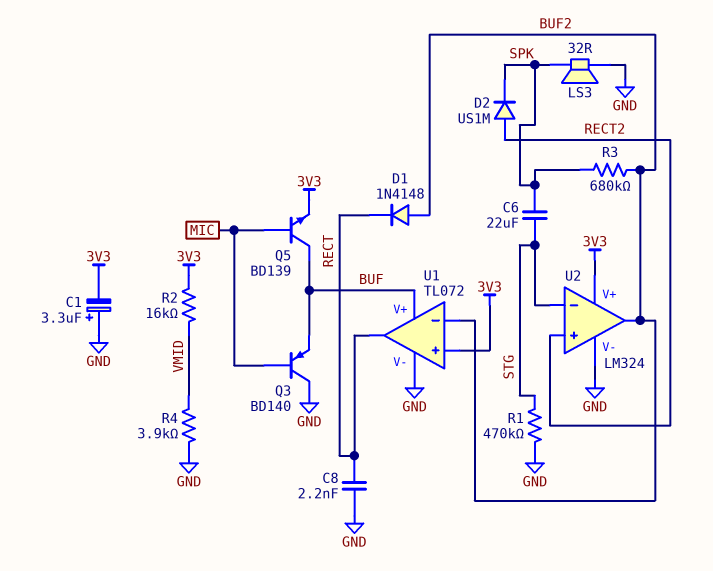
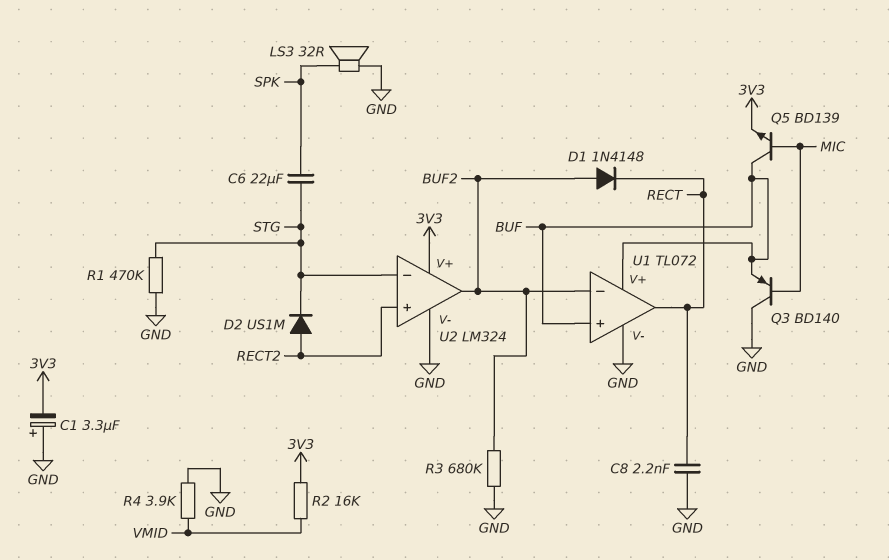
D2: diode US1M (A RECT2, K SPK) -> diode US1M (A RECT2, K STG)
R3: 680k (BUF2, SPK) -> 680k (BUF2, GND)
U1 pin in+: 3V3 -> BUF

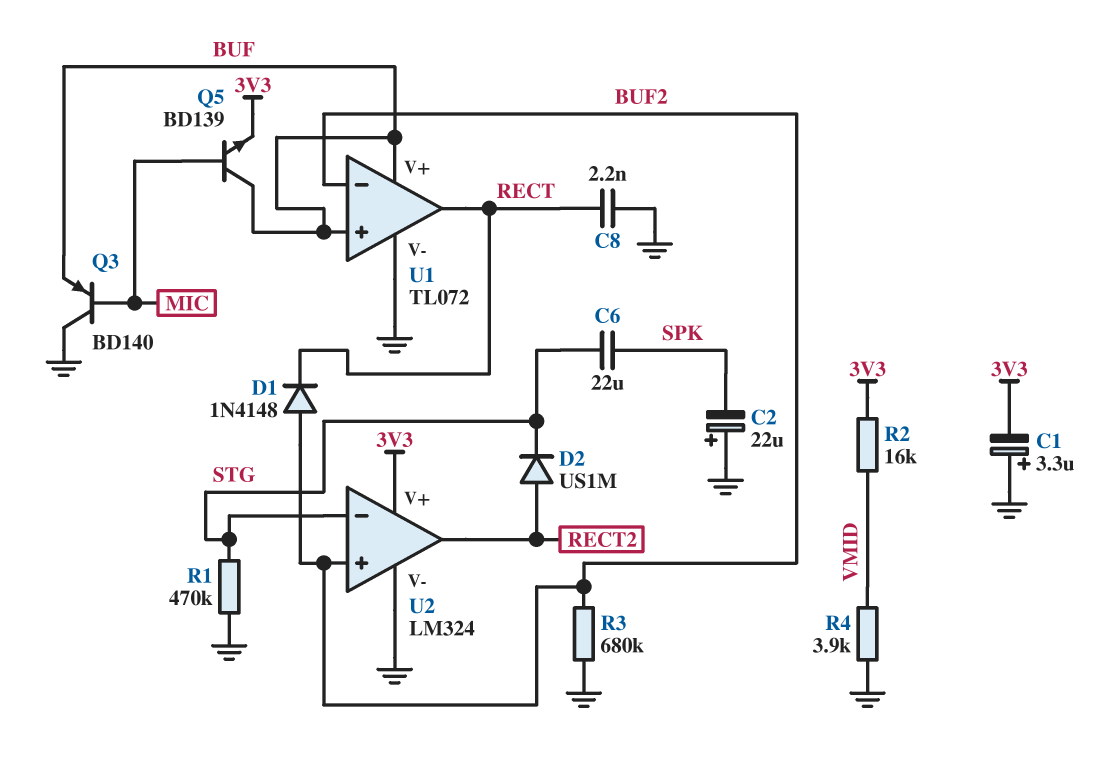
C2: none -> 22uF (plus GND, minus SPK)
LS3: speaker 32R (GND, SPK) -> none
U2 pin in+: RECT2 -> BUF2
U2 pin out: BUF2 -> RECT2

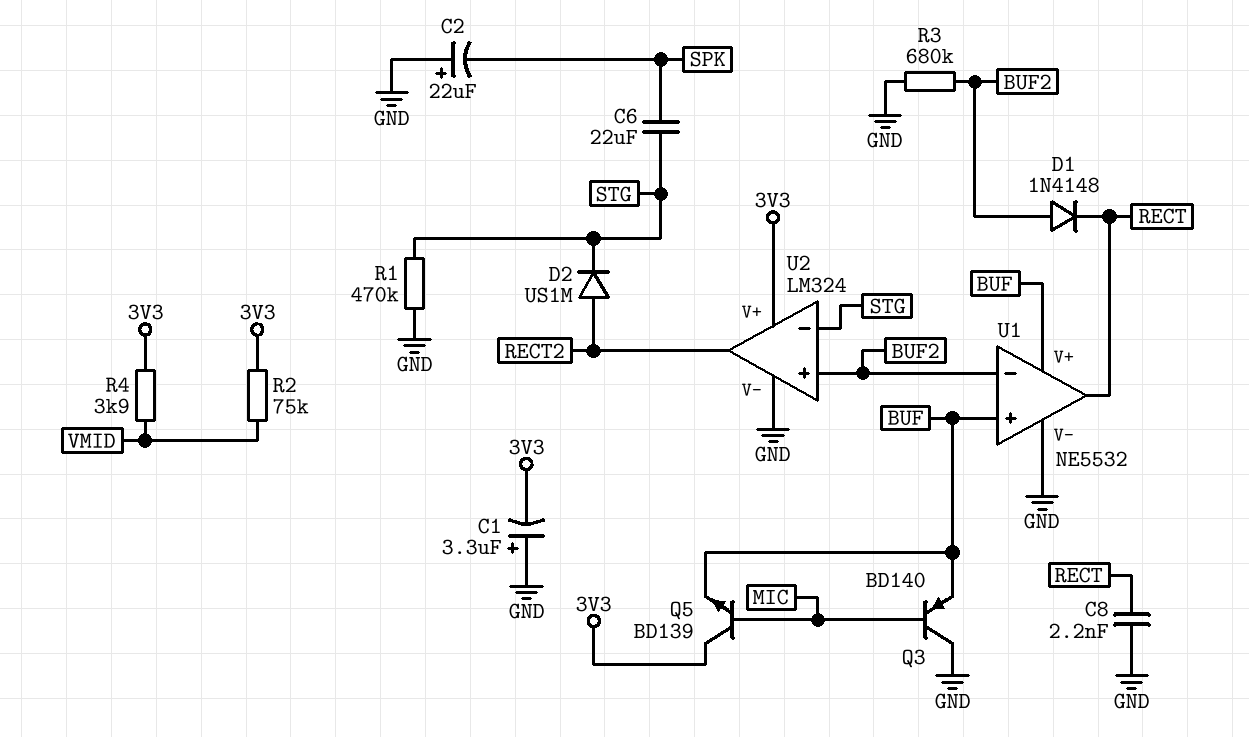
Q5: NPN BD139 (B MIC, C BUF, E 3V3) -> NPN BD139 (B MIC, C 3V3, E BUF)
R2: 16k (3V3, VMID) -> 75k (3V3, VMID)
R4: 3.9k (GND, VMID) -> 3.9k (3V3, VMID)
U1: TL072 -> NE5532

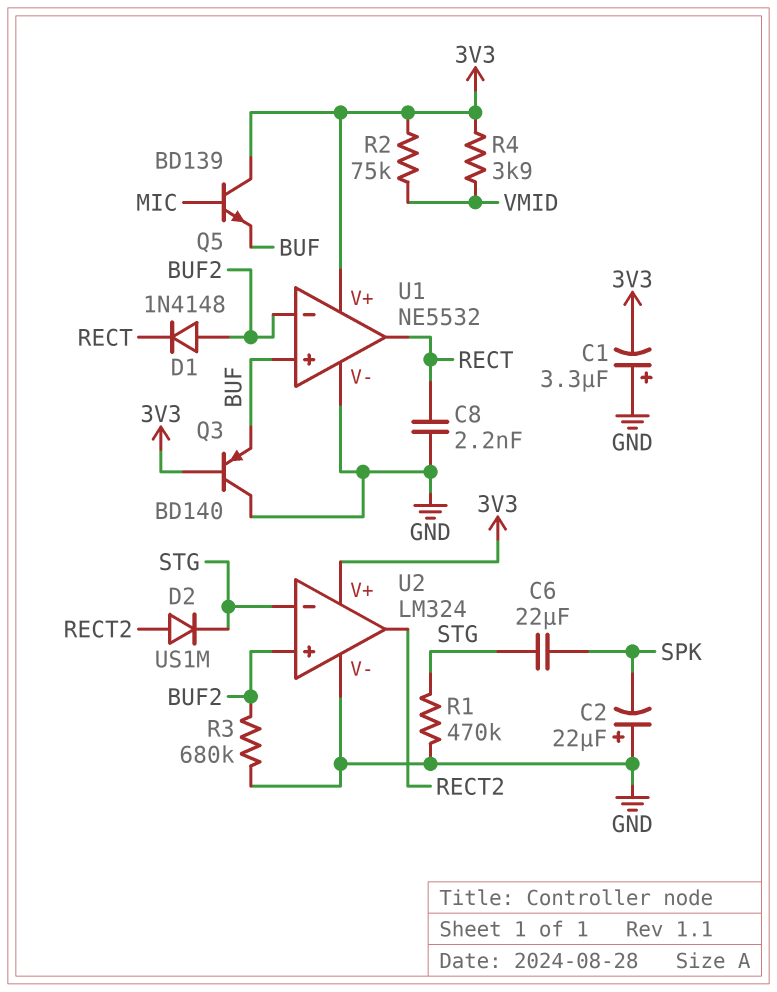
Q3: PNP BD140 (B MIC, C GND, E BUF) -> PNP BD140 (B 3V3, C GND, E BUF)
U1 pin V+: BUF -> 3V3

